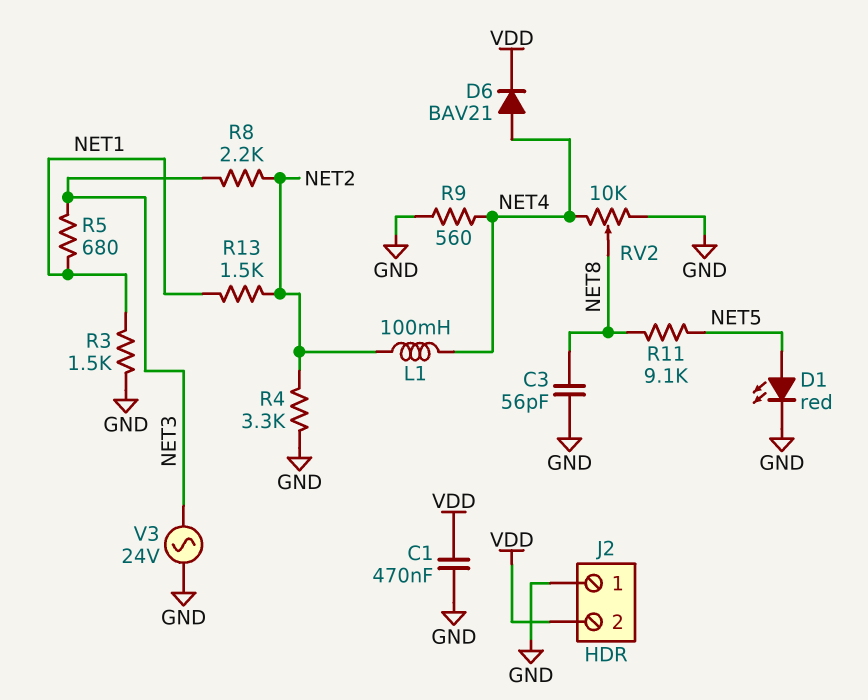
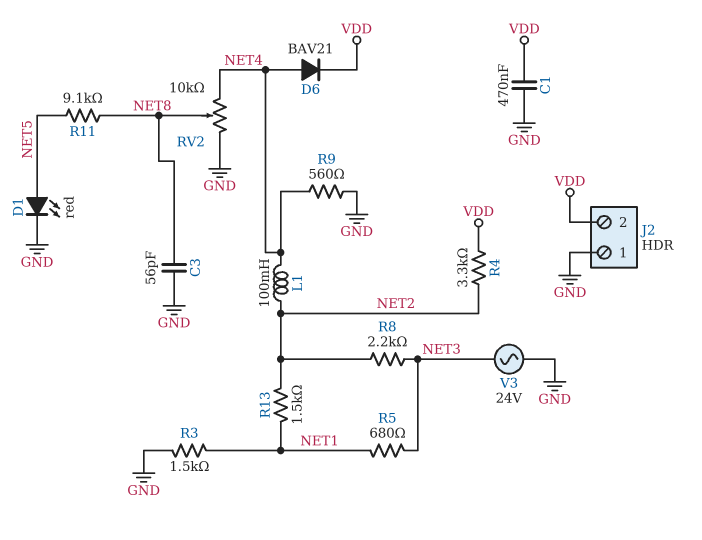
R4: 3.3k (GND, NET2) -> 3.3k (NET2, VDD)

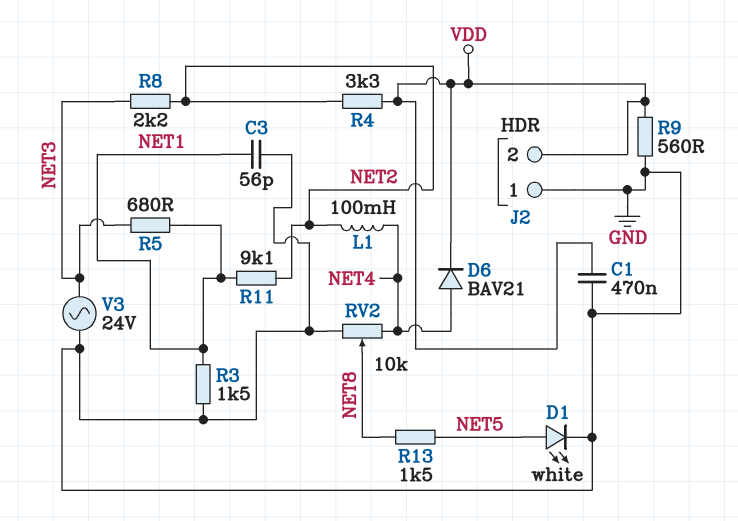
C3: 56pF (GND, NET8) -> 56pF (GND, NET1)
D1: LED red (A NET5, K GND) -> LED white (A NET5, K GND)
R9: 560 (GND, NET4) -> 560 (GND, VDD)
R11: 9.1k (NET5, NET8) -> 9.1k (NET1, NET2)
R13: 1.5k (NET1, NET2) -> 1.5k (NET5, NET8)

